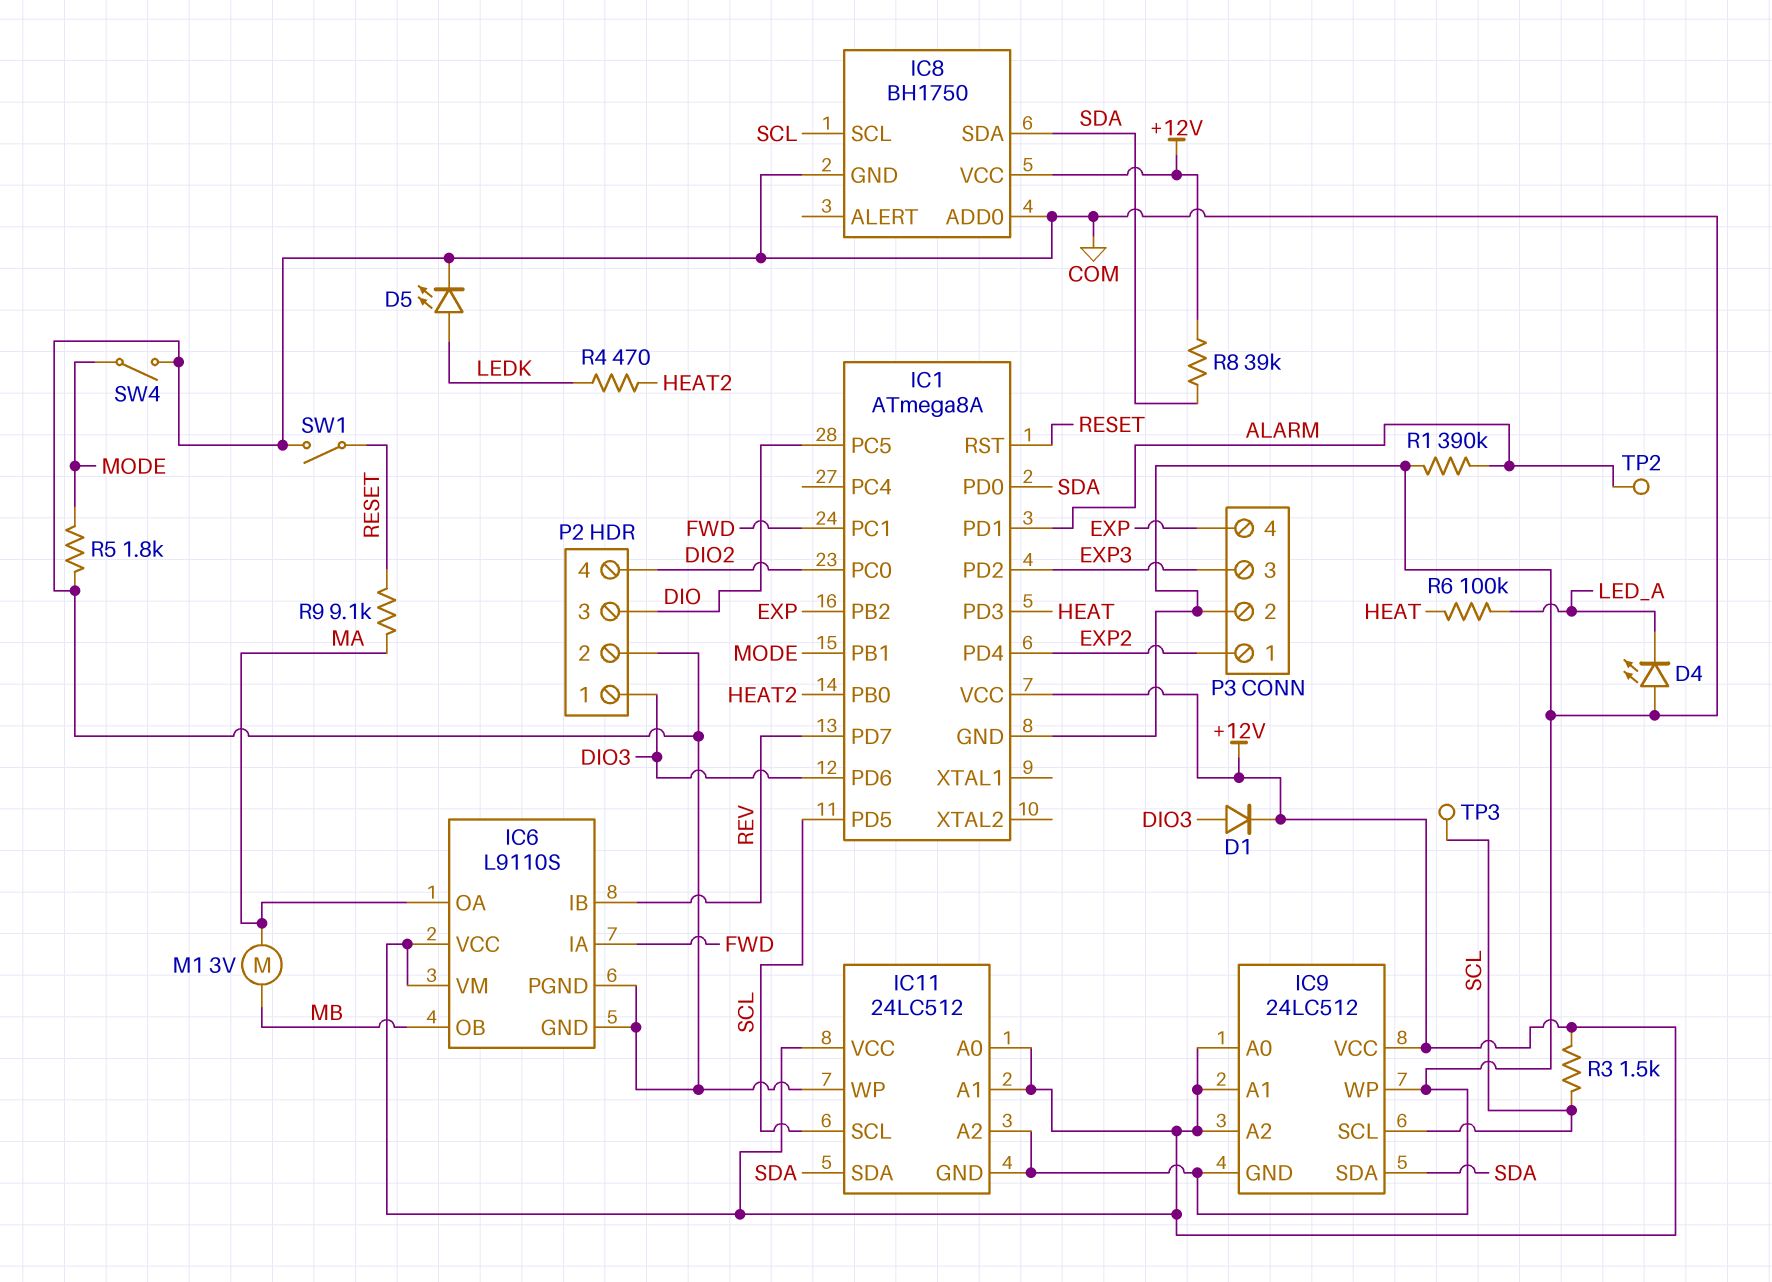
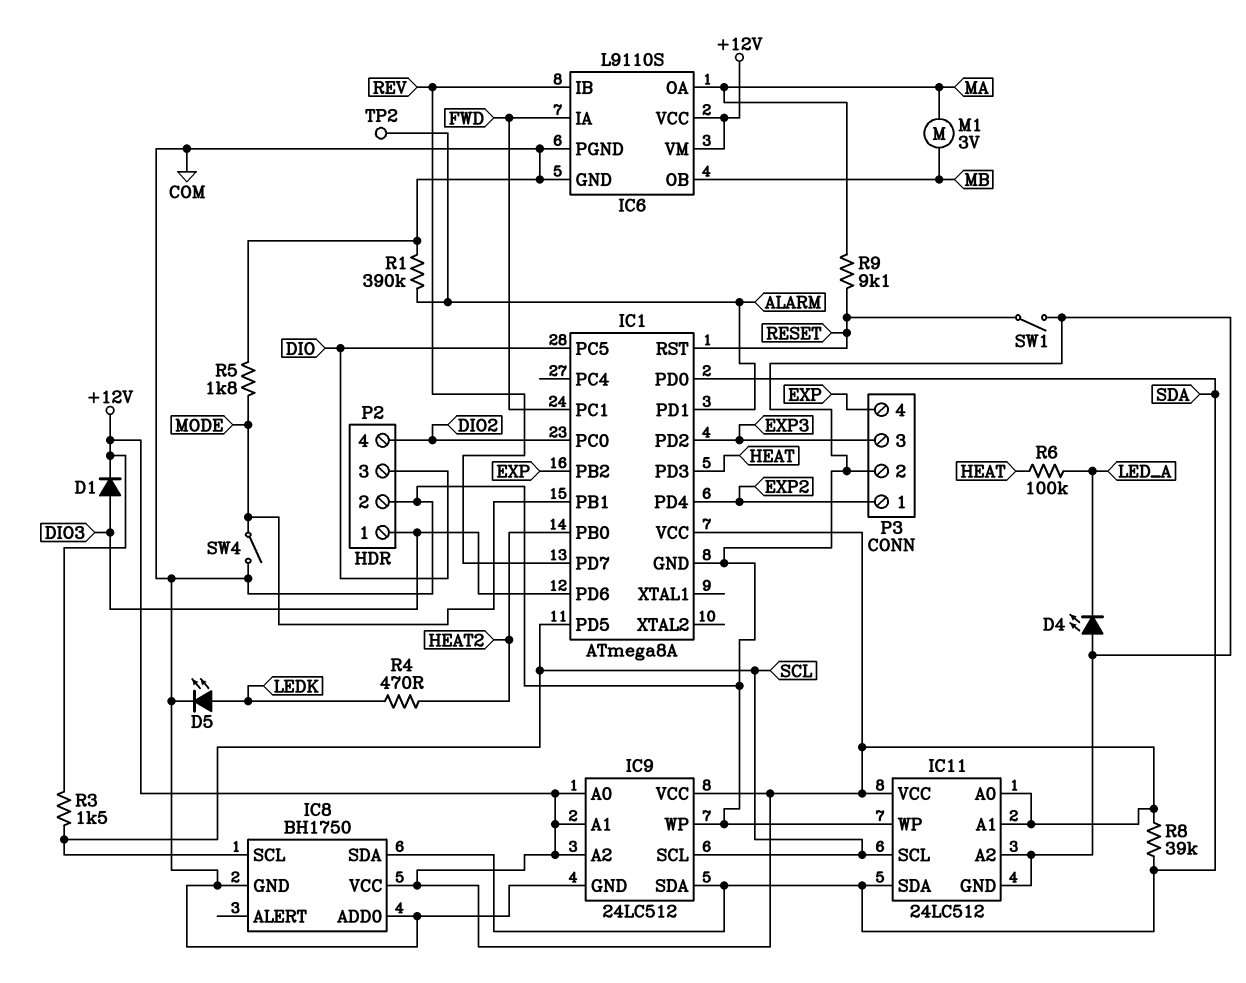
TP3: test point (SCL) -> none

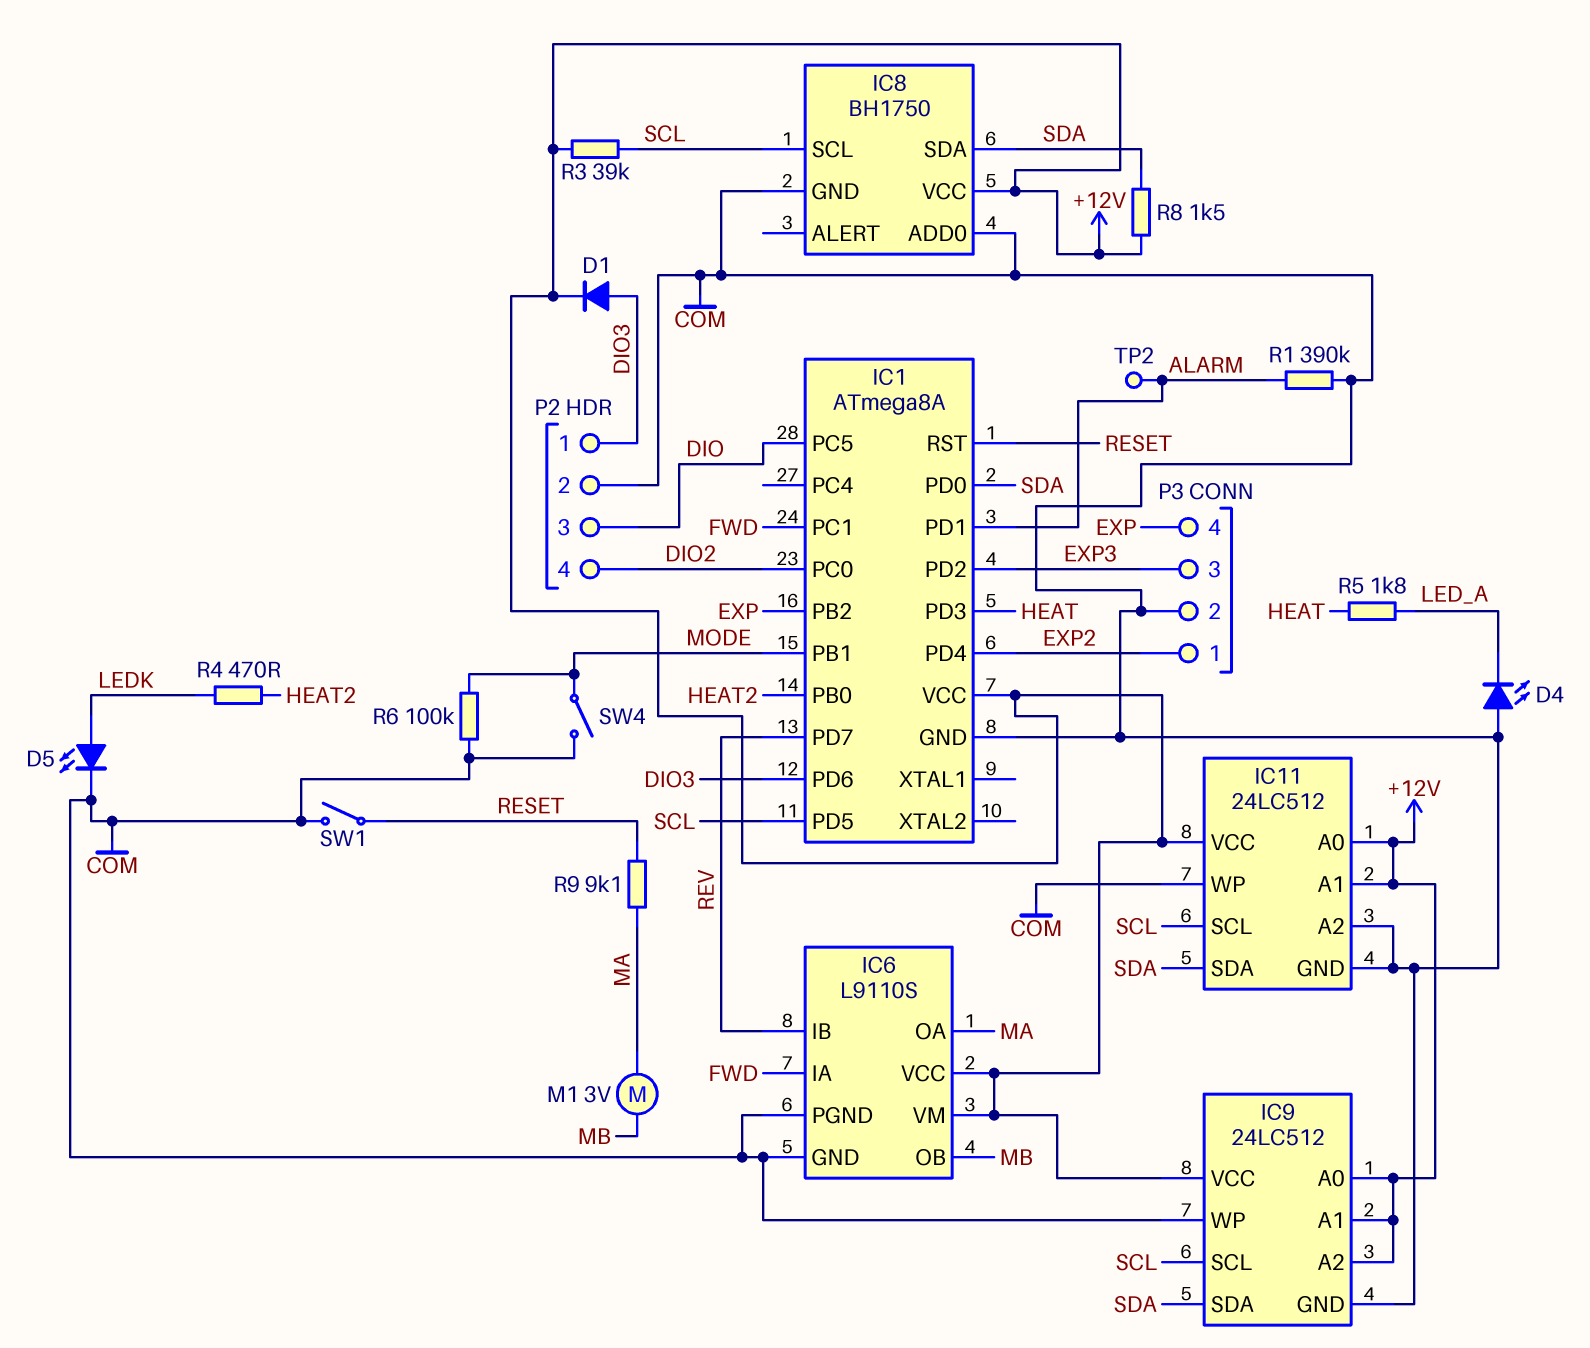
R3: 1.5k (+12V, SCL) -> 39k (+12V, SCL)
R5: 1.8k (COM, MODE) -> 1.8k (HEAT, LED_A)
R6: 100k (HEAT, LED_A) -> 100k (COM, MODE)
R8: 39k (+12V, SDA) -> 1.5k (+12V, SDA)

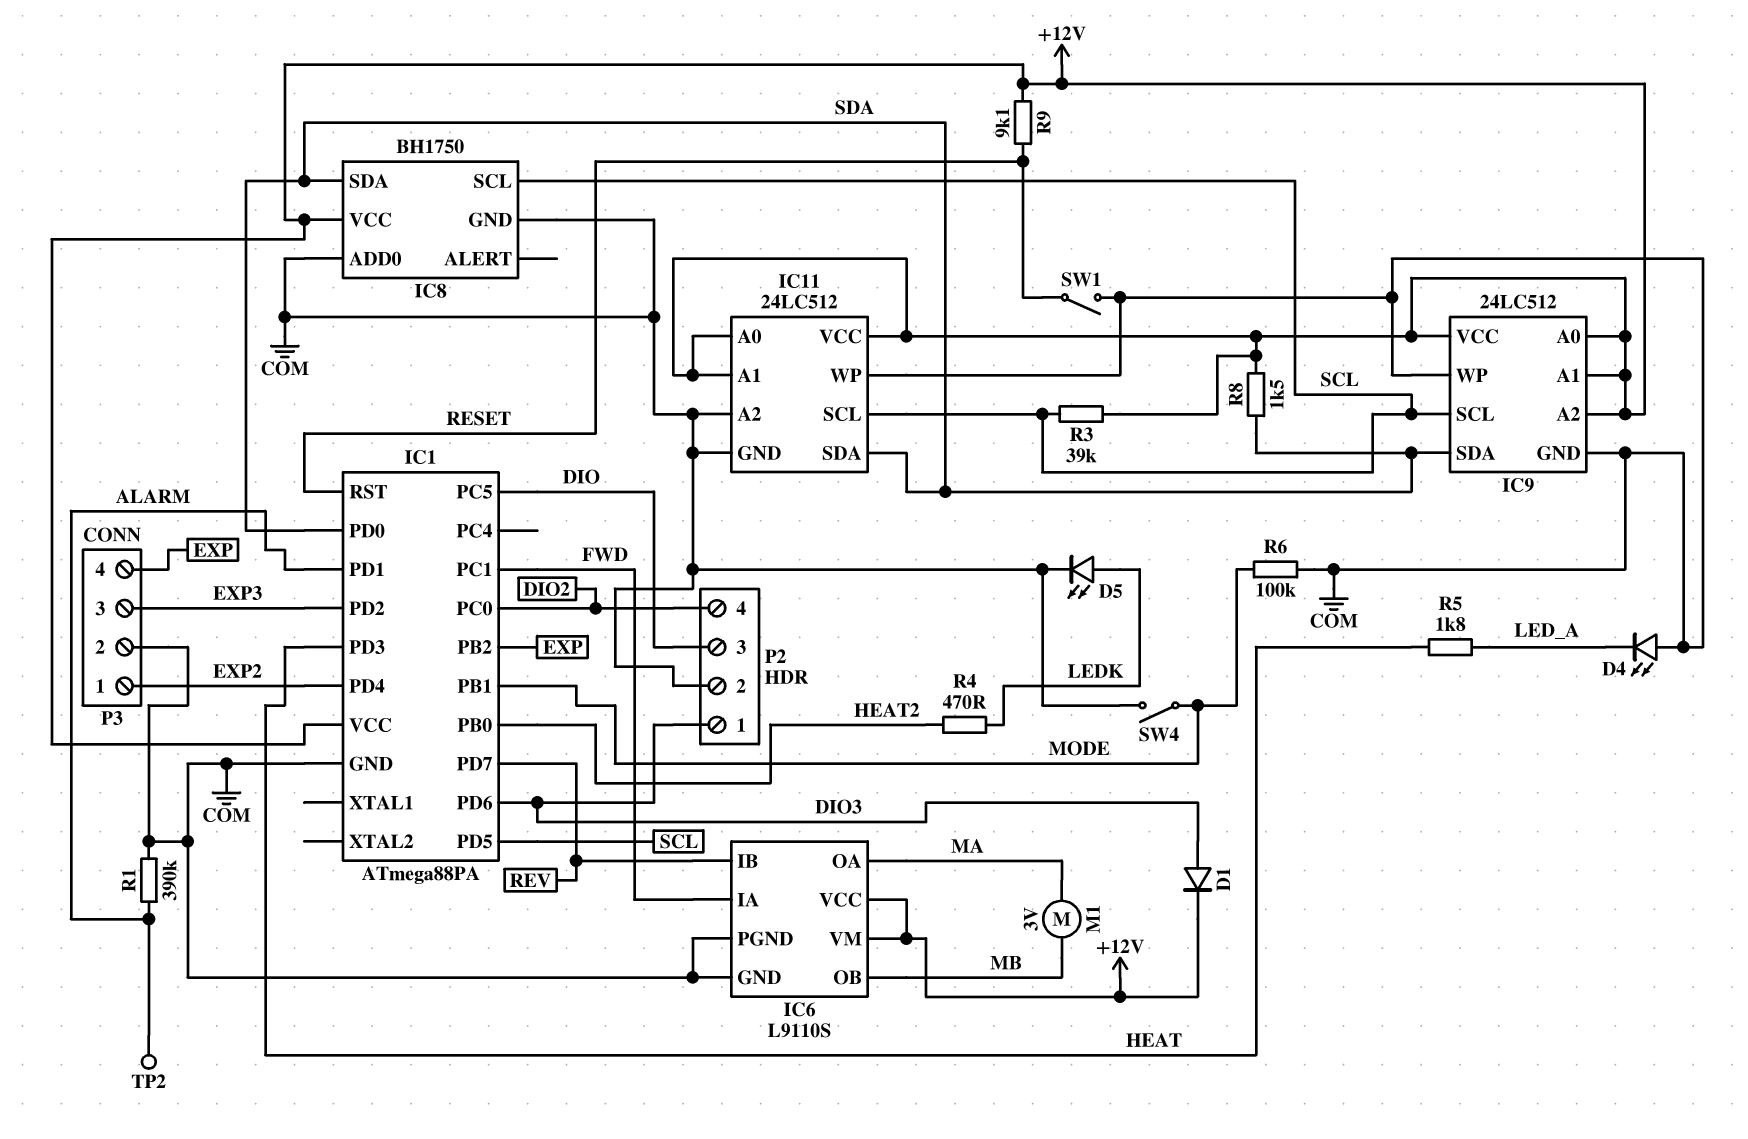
IC1: ATmega8A -> ATmega88PA
R9: 9.1k (MA, RESET) -> 9.1k (+12V, RESET)

